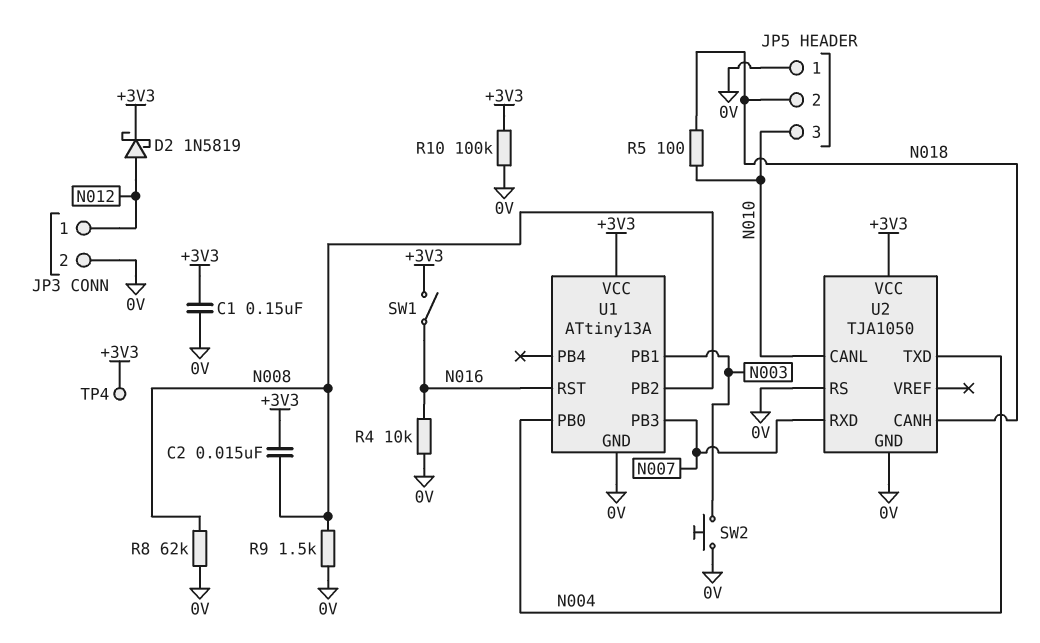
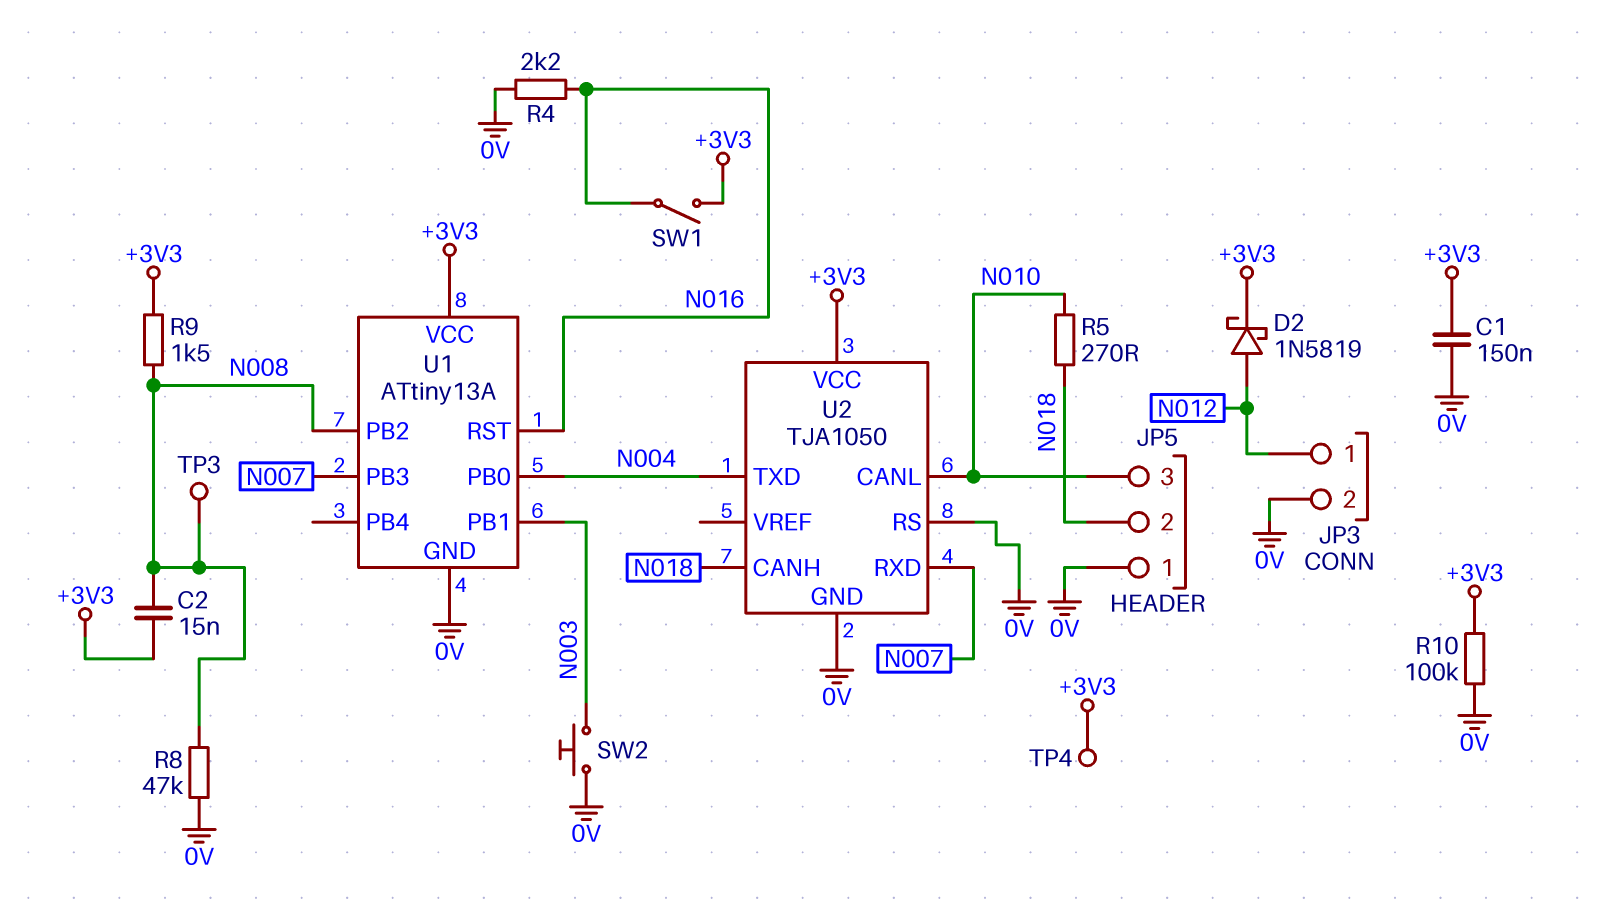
R4: 10k (0V, N016) -> 2.2k (0V, N016)
R5: 100 (N010, N018) -> 270 (N010, N018)
R8: 62k (0V, N008) -> 47k (0V, N008)
R9: 1.5k (0V, N008) -> 1.5k (+3V3, N008)
TP3: none -> test point (N008)

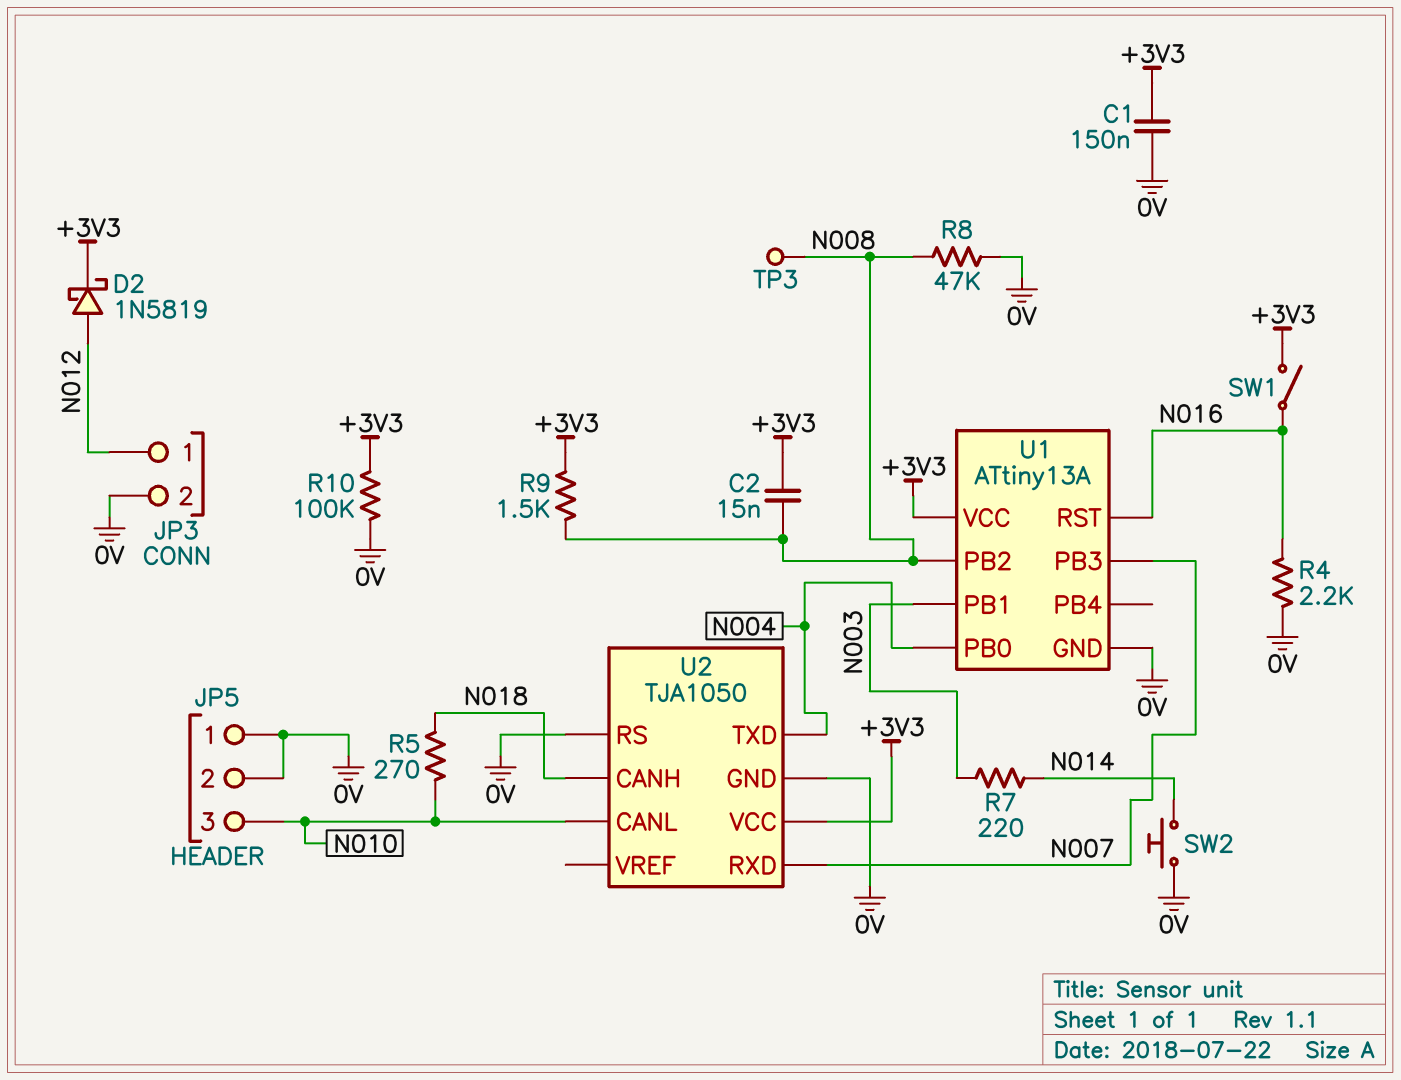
JP5 pin 2: N018 -> 0V
R7: none -> 220 (N003, N014)
SW2: button (0V, N003) -> button (0V, N014)
TP4: test point (+3V3) -> none

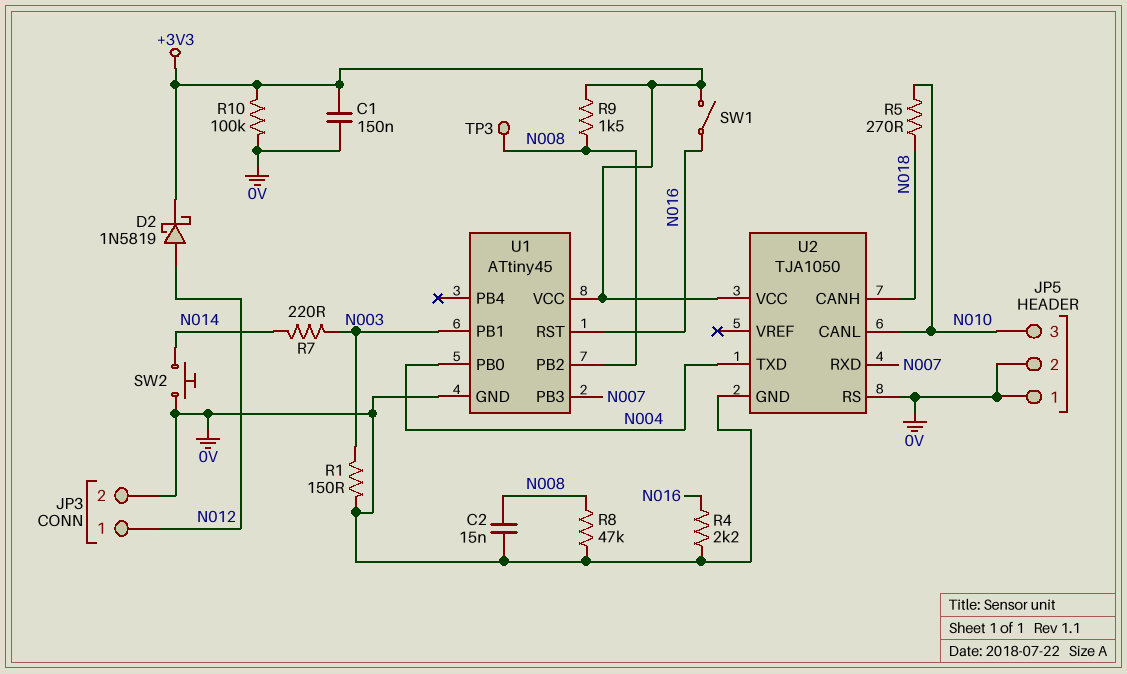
C2: 15nF (+3V3, N008) -> 15nF (0V, N008)
R1: none -> 150 (0V, N003)
U1: ATtiny13A -> ATtiny45

